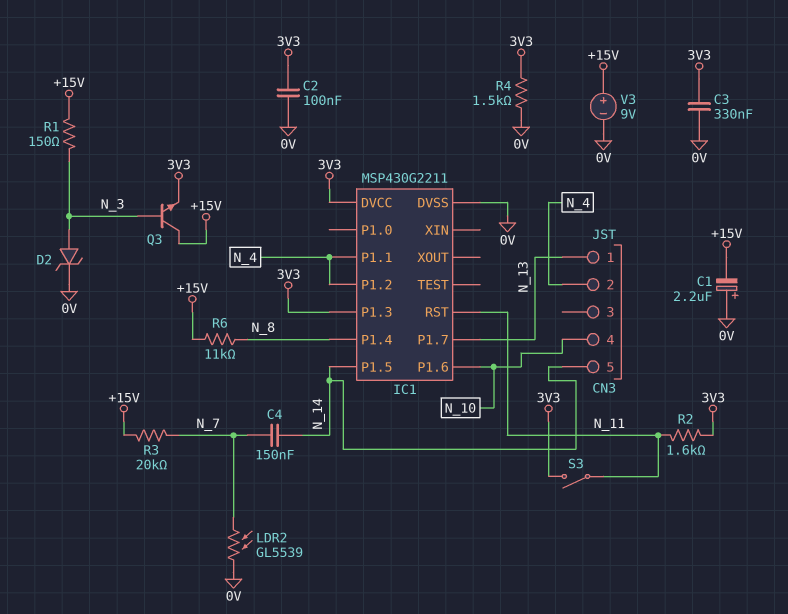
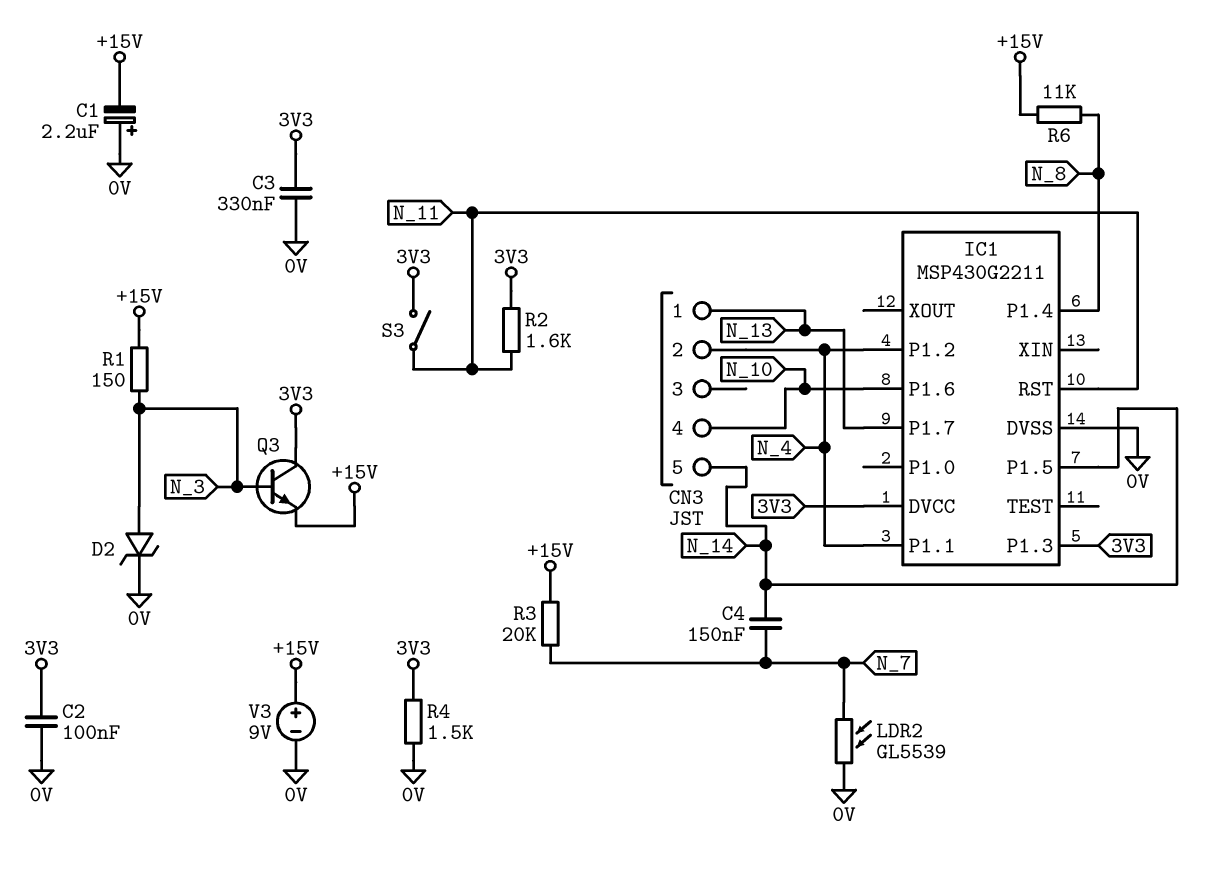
Q3: NPN (B N_3, C +15V, E 3V3) -> NPN (B N_3, C 3V3, E +15V)

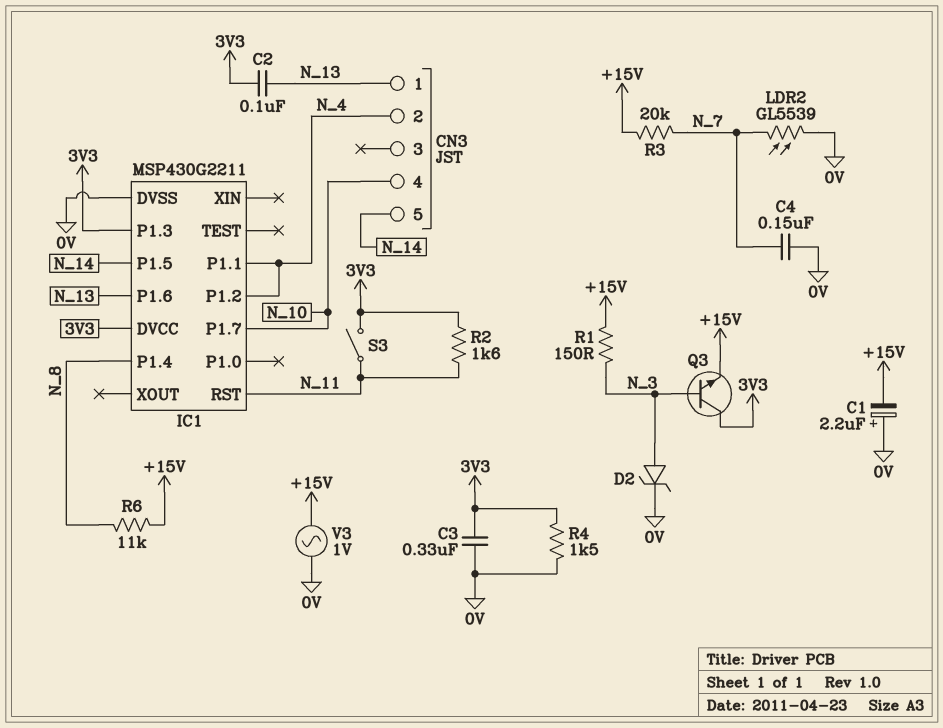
C2: 100nF (0V, 3V3) -> 100nF (3V3, N_13)
C4: 150nF (N_7, N_14) -> 150nF (0V, N_7)
IC1 pin P1.6: N_10 -> N_13
IC1 pin P1.7: N_13 -> N_10
V3: 9V (plus +15V, minus 0V) -> AC 1V (+15V, 0V)

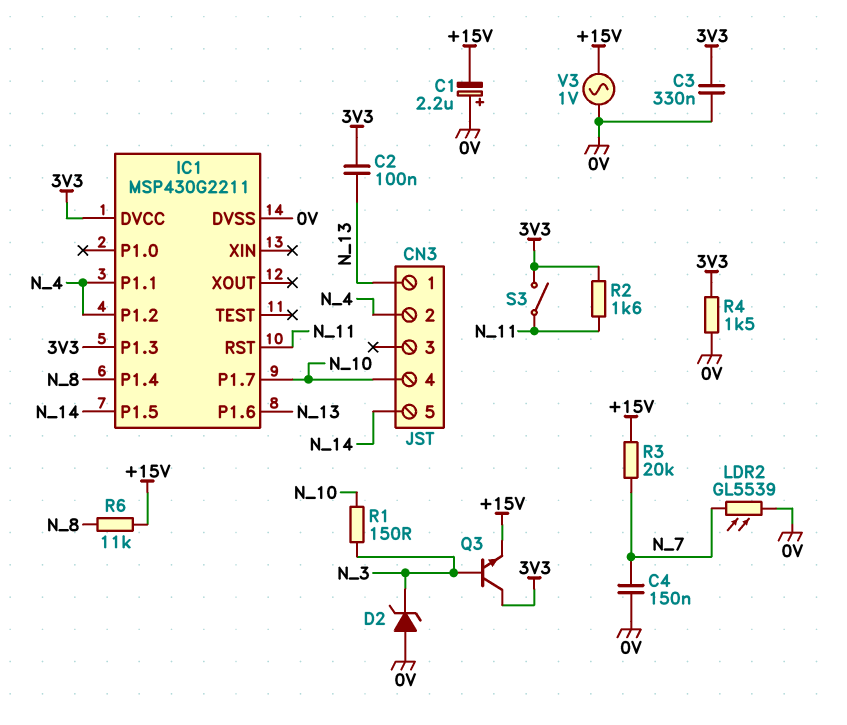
D2: zener (A N_3, K 0V) -> zener (A 0V, K N_3)
R1: 150 (+15V, N_3) -> 150 (N_3, N_10)

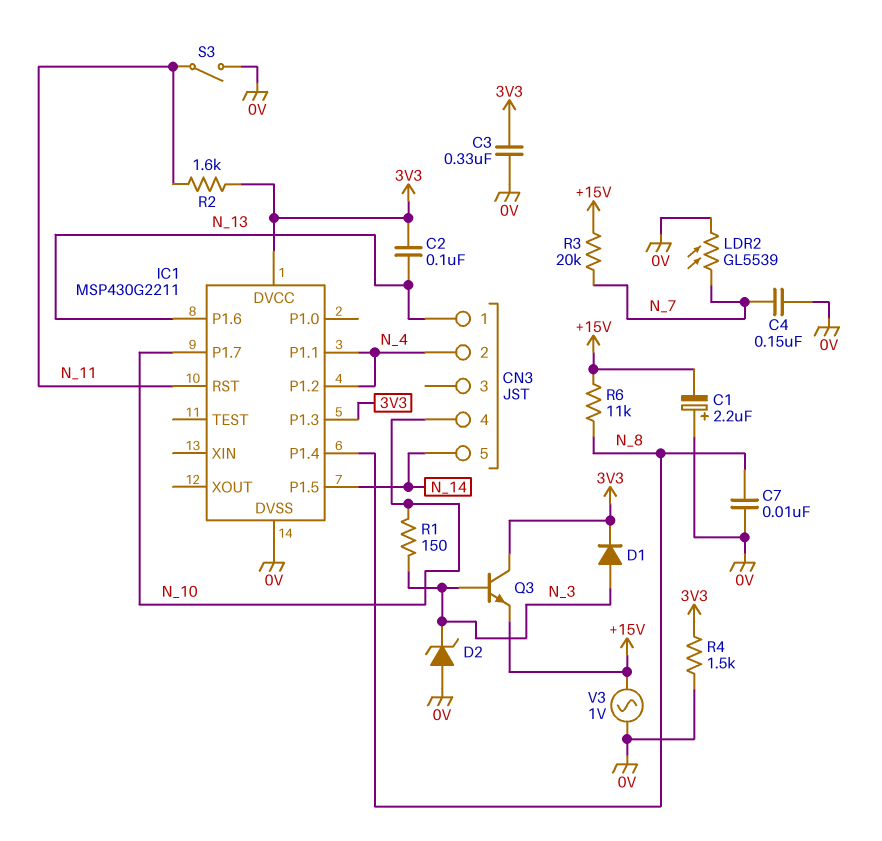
C7: none -> 10nF (0V, N_8)
D1: none -> diode (A N_3, K 3V3)
S3: switch (3V3, N_11) -> switch (0V, N_11)

